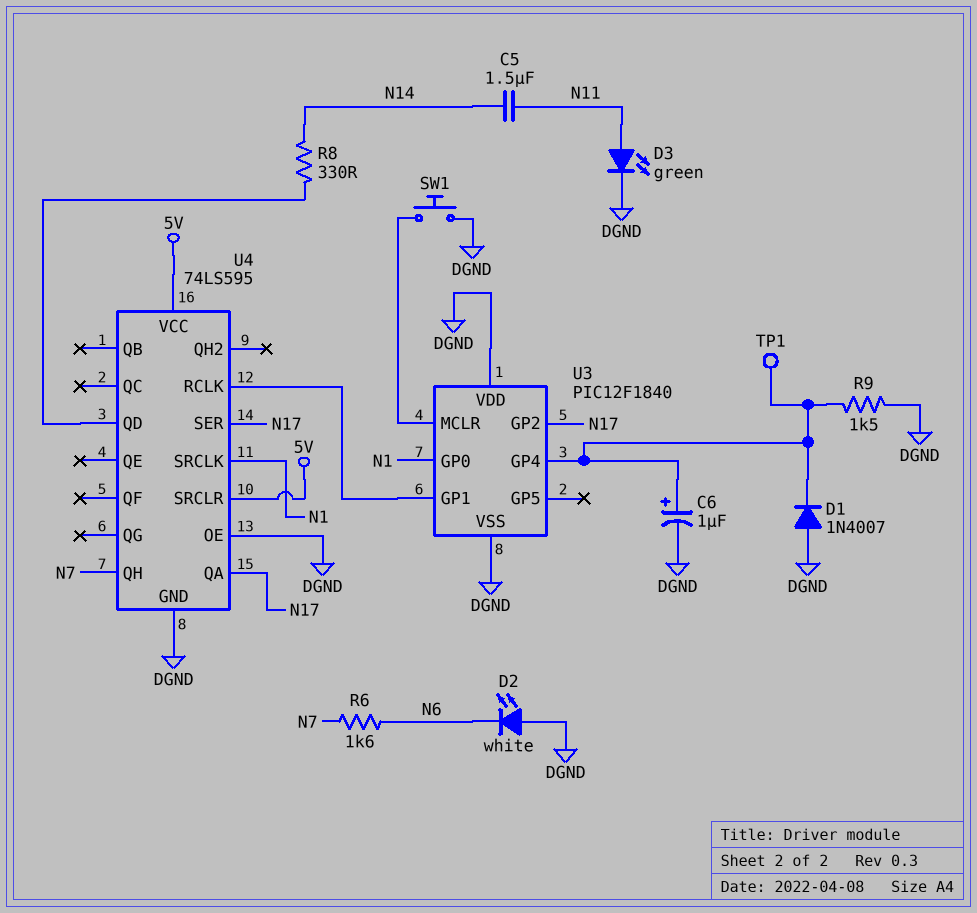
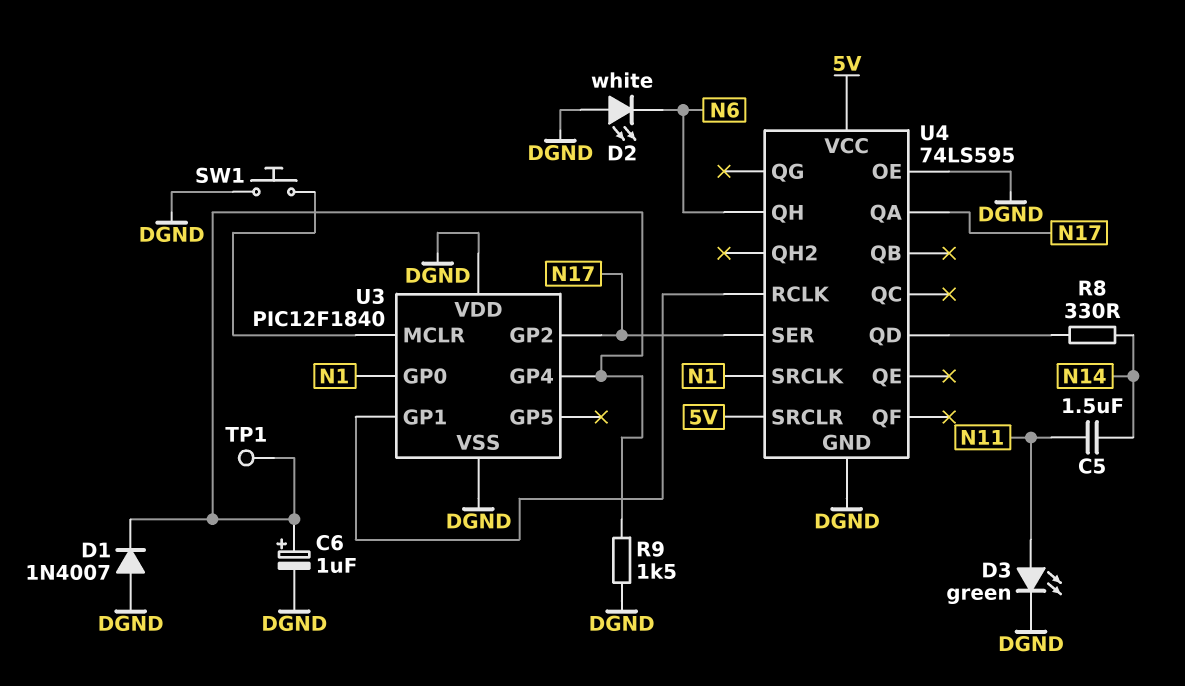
R6: 1.6k (N6, N7) -> none
U4 pin QH: N7 -> N6

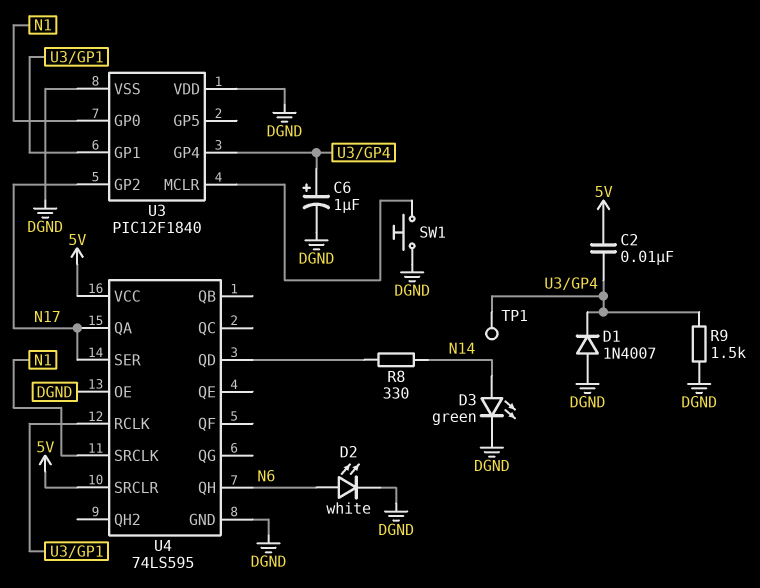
C2: none -> 10nF (5V, U3/GP4)
C5: 1.5uF (N11, N14) -> none
D2: LED white (A DGND, K N6) -> LED white (A N6, K DGND)
D3: LED green (A N11, K DGND) -> LED green (A N14, K DGND)

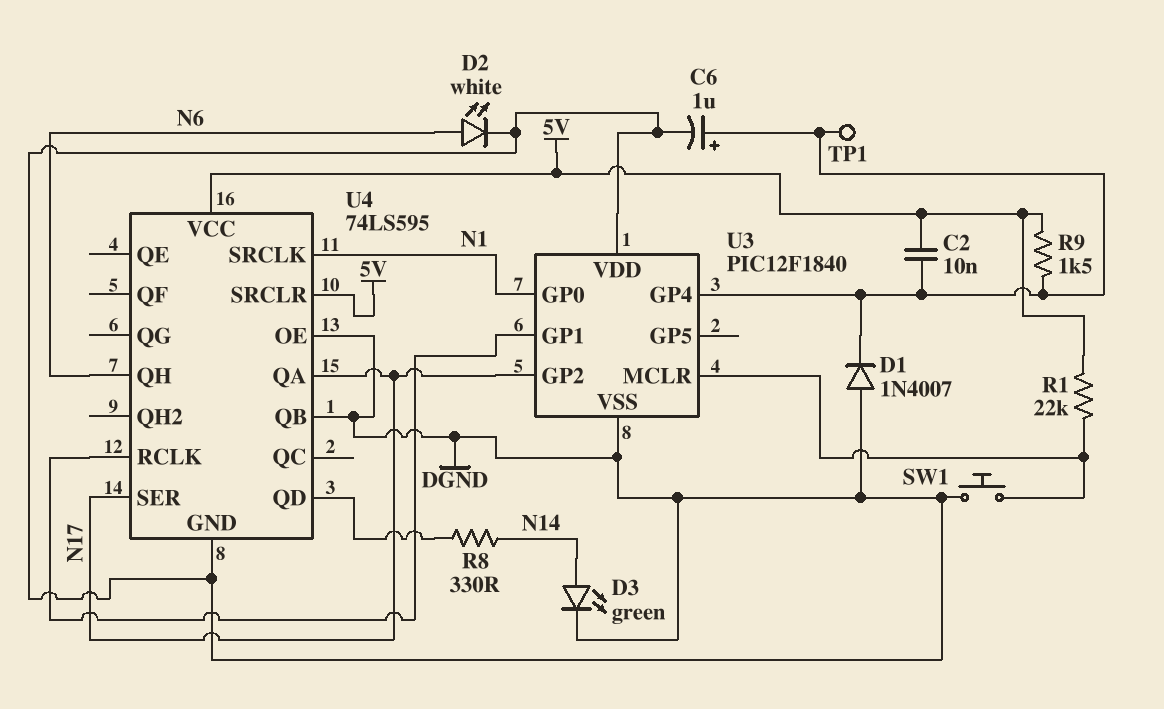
R1: none -> 22k (5V, U3/MCLR)
R9: 1.5k (DGND, U3/GP4) -> 1.5k (5V, U3/GP4)
U4 pin QB: none -> DGND

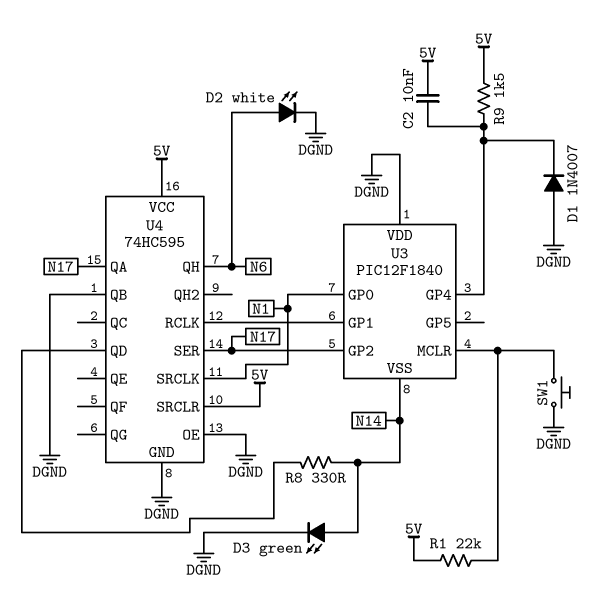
C6: 1uF (plus U3/GP4, minus DGND) -> none
TP1: test point (U3/GP4) -> none
U3 pin VSS: DGND -> N14
U4: 74LS595 -> 74HC595

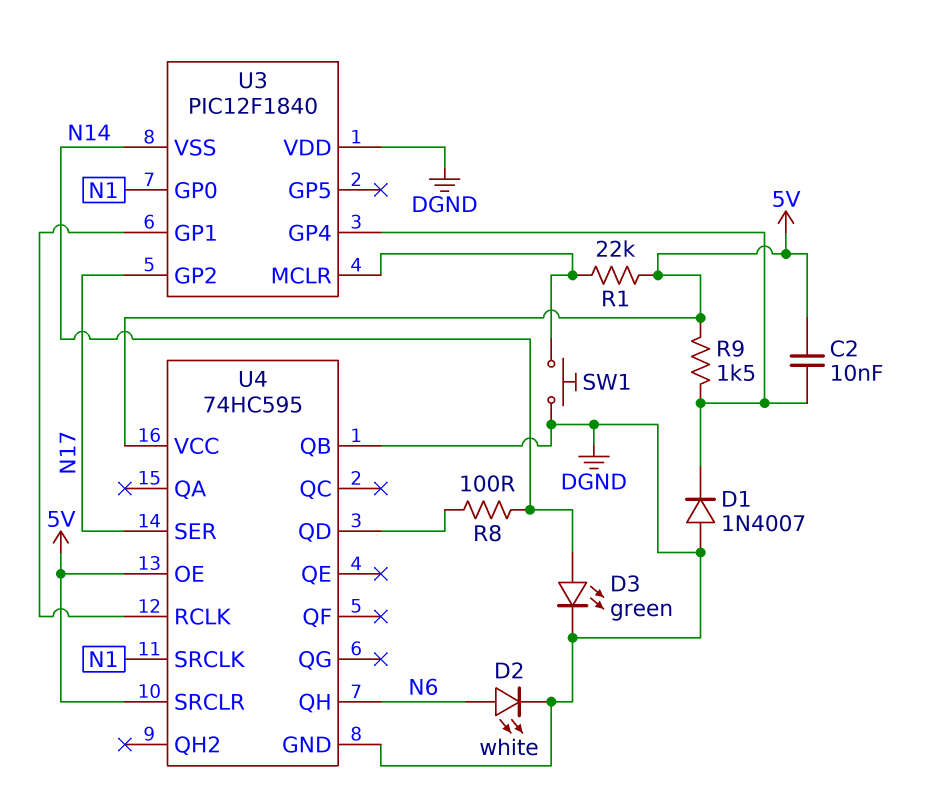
R8: 330 (N14, U4/QD) -> 100 (N14, U4/QD)
U4 pin OE: DGND -> 5V
U4 pin QA: N17 -> none

